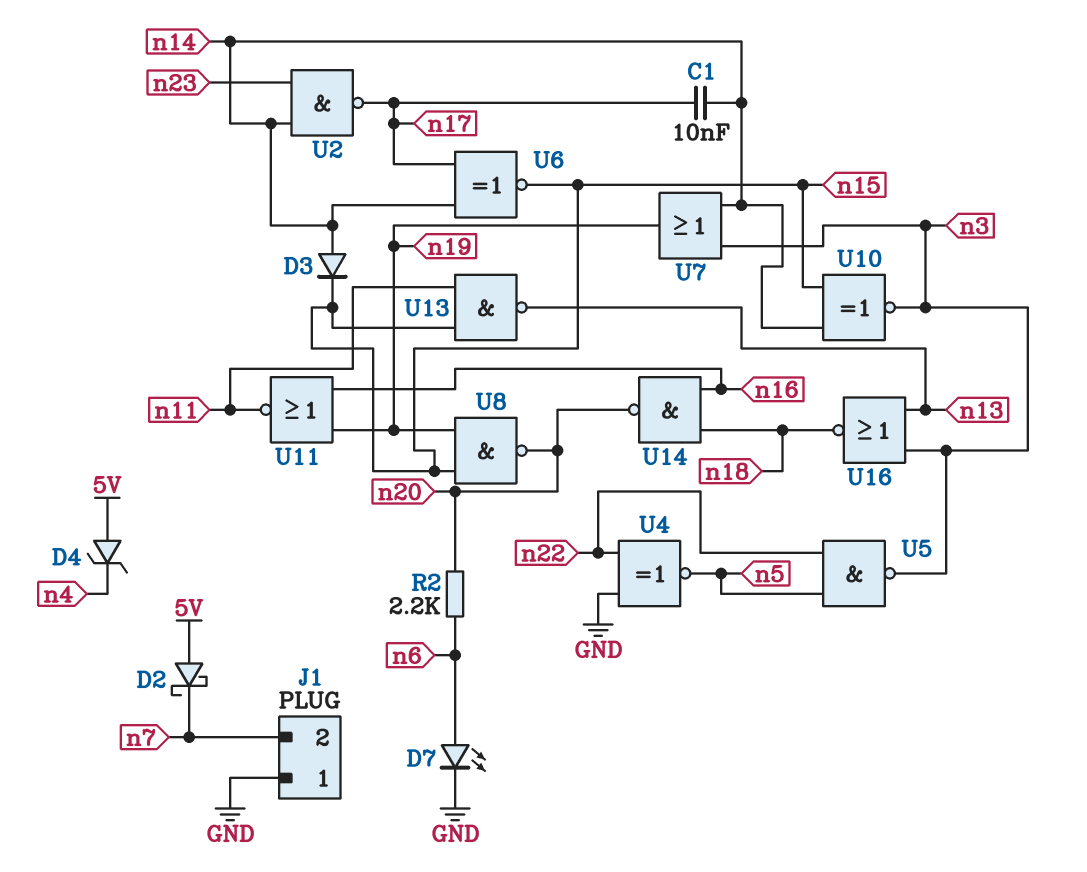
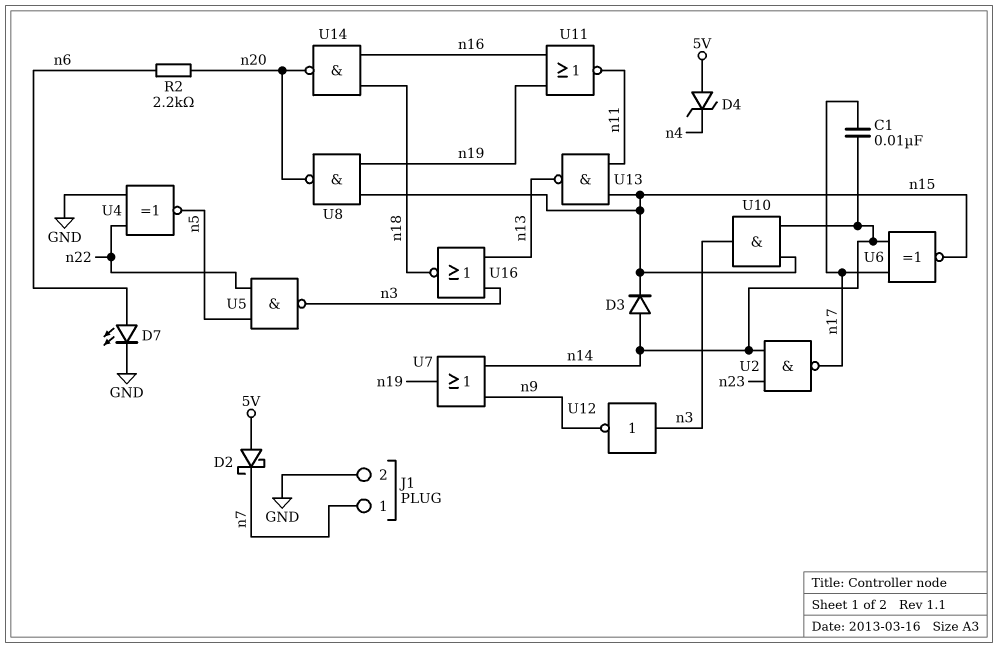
J1 pin 1: GND -> n7
J1 pin 2: n7 -> GND
U7: OR (in n3, in n14, out n19) -> OR (in n9, in n14, out n19)
U10: XNOR (in n14, in n15, out n3) -> AND (in n14, in n15, out n3)
U12: none -> NOT (in n3, out n9)

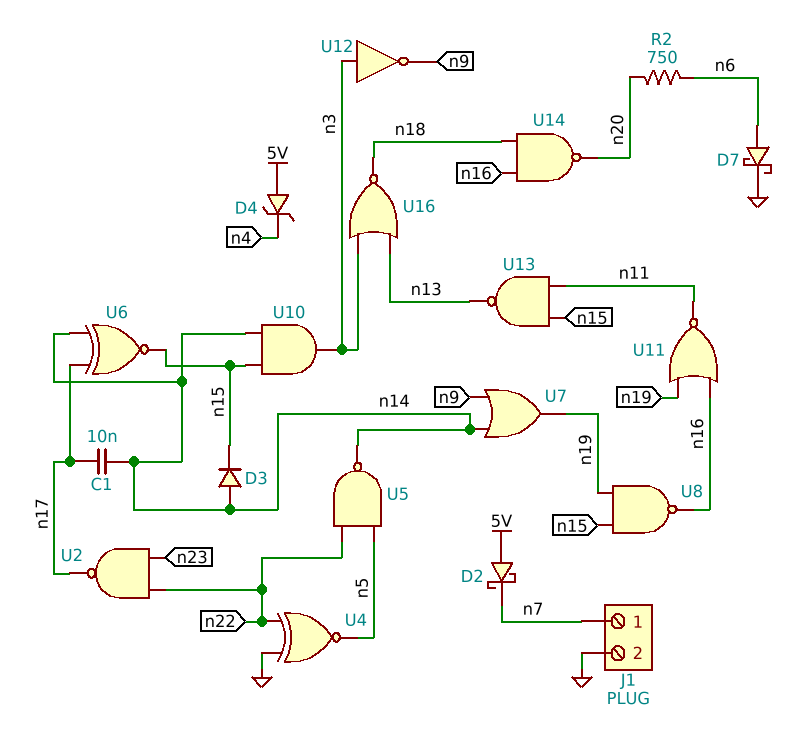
D7: LED (A n6, K GND) -> schottky (A n6, K GND)
R2: 2.2k (n6, n20) -> 750 (n6, n20)
U2: NAND (in n14, in n23, out n17) -> NAND (in n22, in n23, out n17)
U5: NAND (in n5, in n22, out n3) -> NAND (in n5, in n22, out n14)
U8: NAND (in n15, in n19, out n20) -> NAND (in n15, in n19, out n16)

